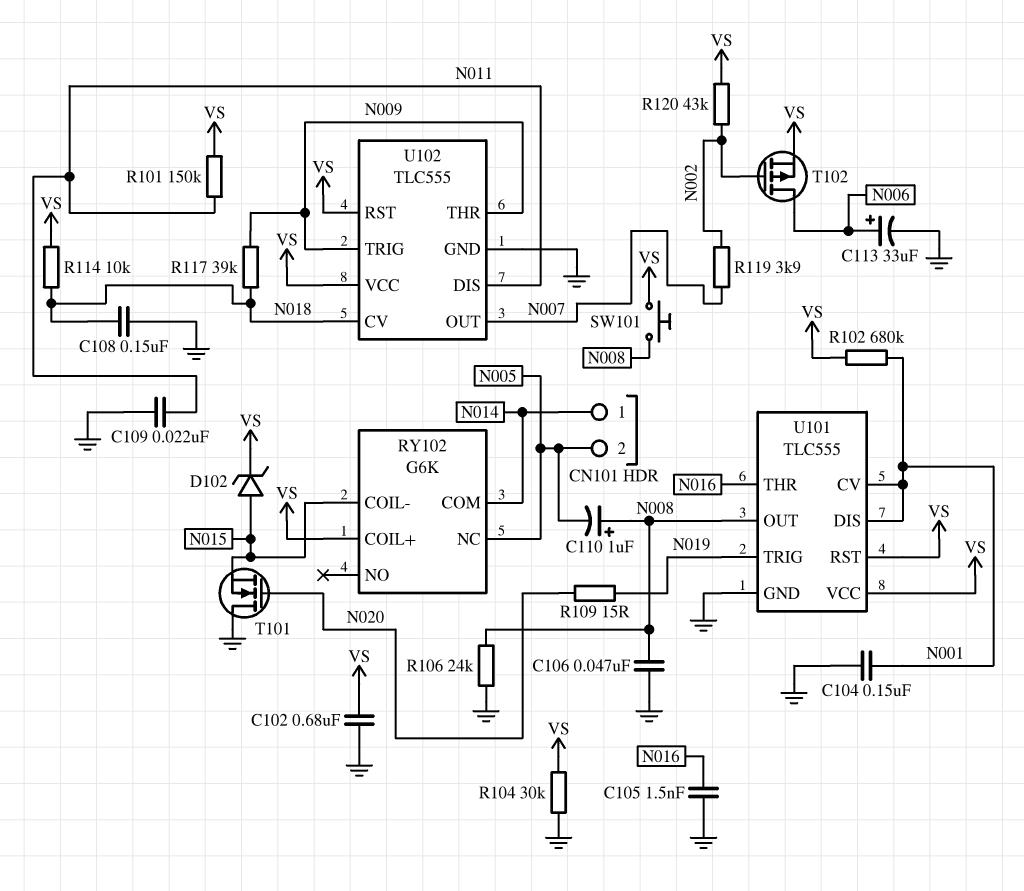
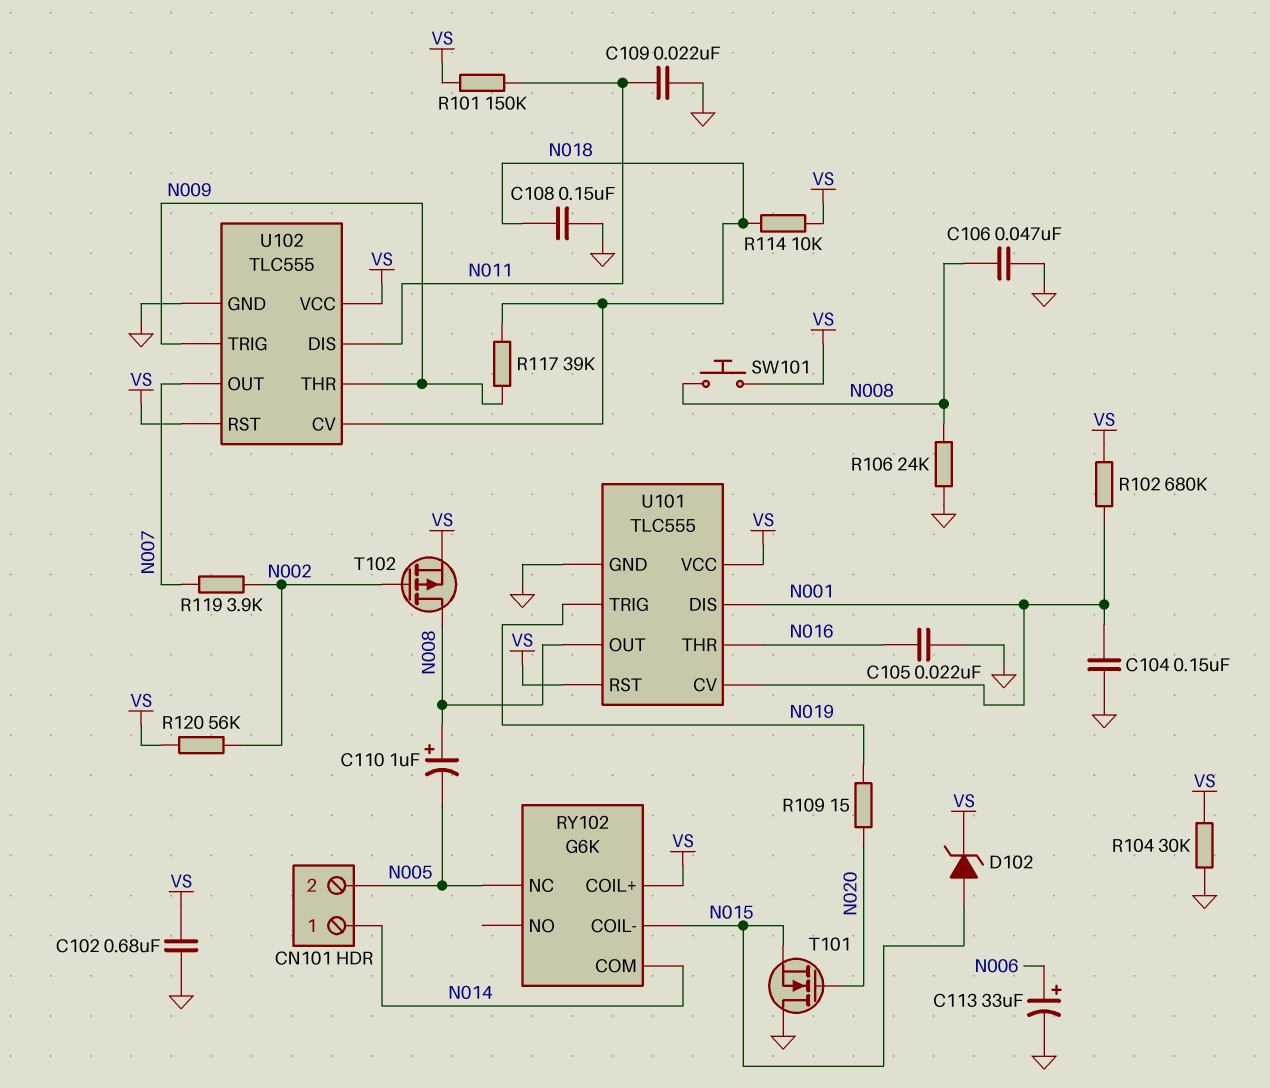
C105: 1.5nF (GND, N016) -> 22nF (GND, N016)
R120: 43k (N002, VS) -> 56k (N002, VS)
T102: PMOS (G N002, D N006, S VS) -> PMOS (G N002, D N008, S VS)

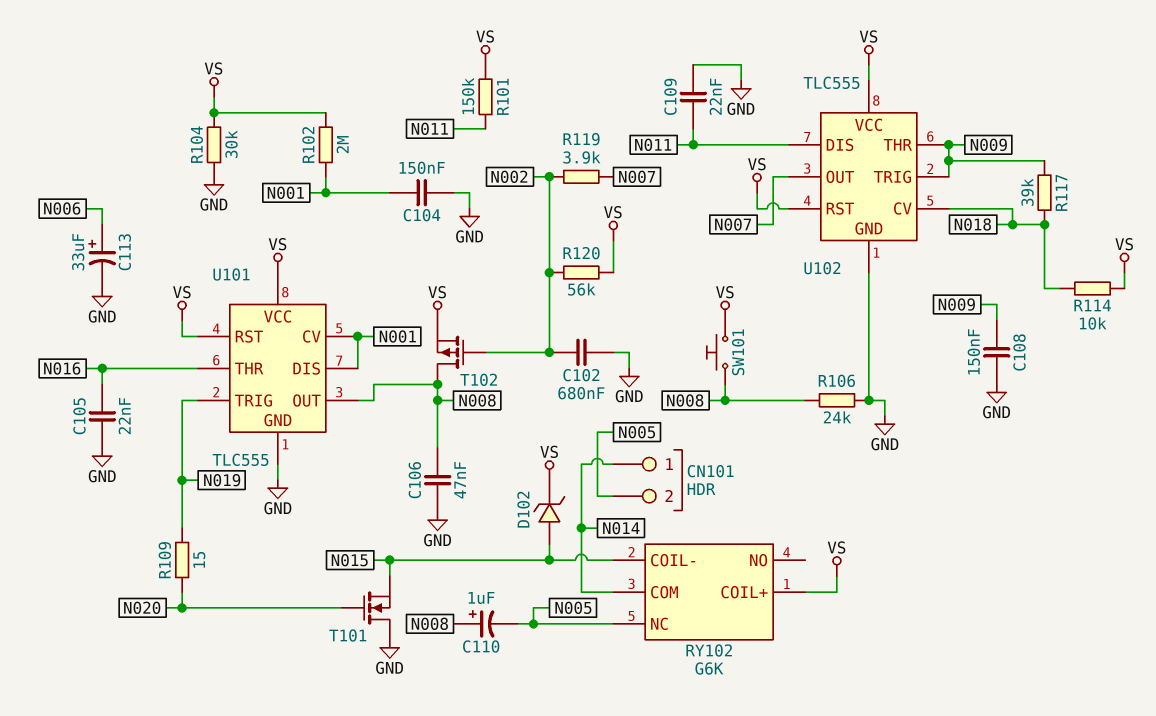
C102: 680nF (GND, VS) -> 680nF (GND, N002)
C108: 150nF (GND, N018) -> 150nF (GND, N009)
R102: 680k (N001, VS) -> 2M (N001, VS)

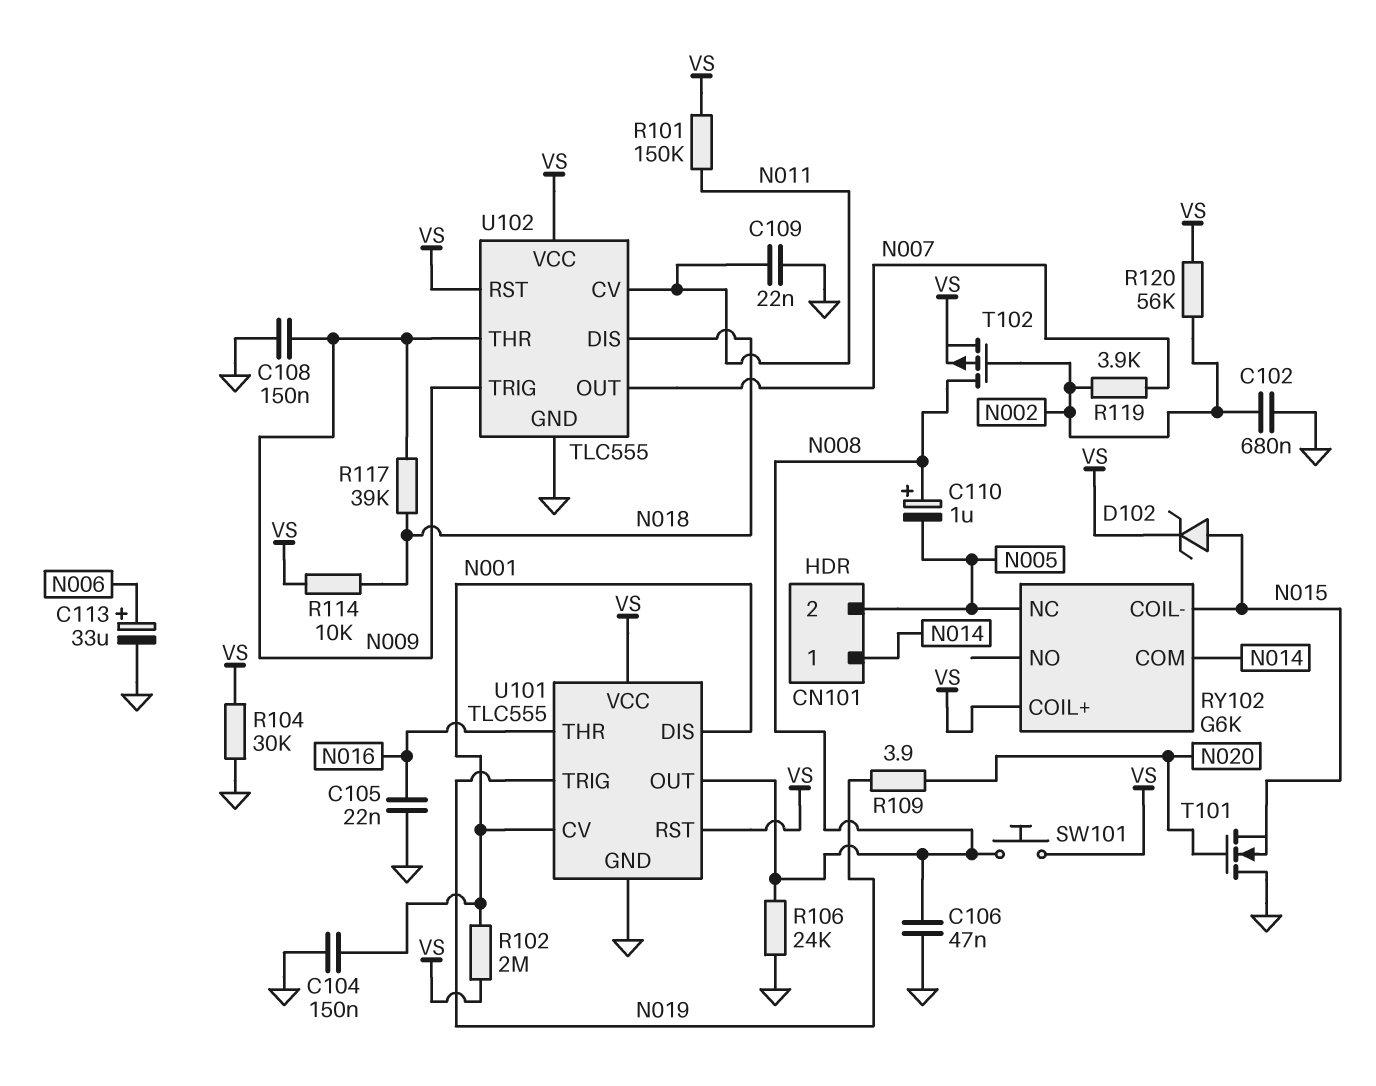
R109: 15 (N019, N020) -> 3.9 (N019, N020)
U102 pin CV: N018 -> N011
U102 pin DIS: N011 -> N018

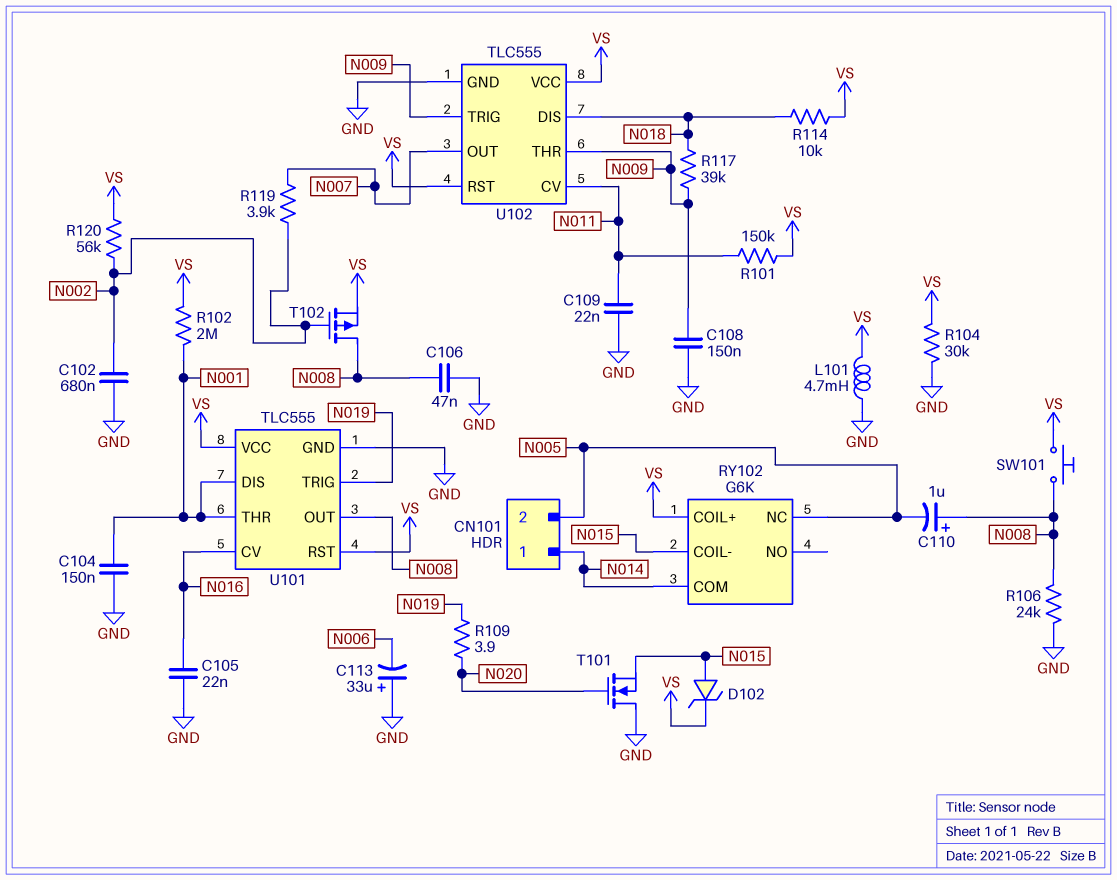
C113: 33uF (plus N006, minus GND) -> 33uF (plus GND, minus N006)
L101: none -> 4.7mH (GND, VS)
U101 pin CV: N001 -> N016
U101 pin THR: N016 -> N001

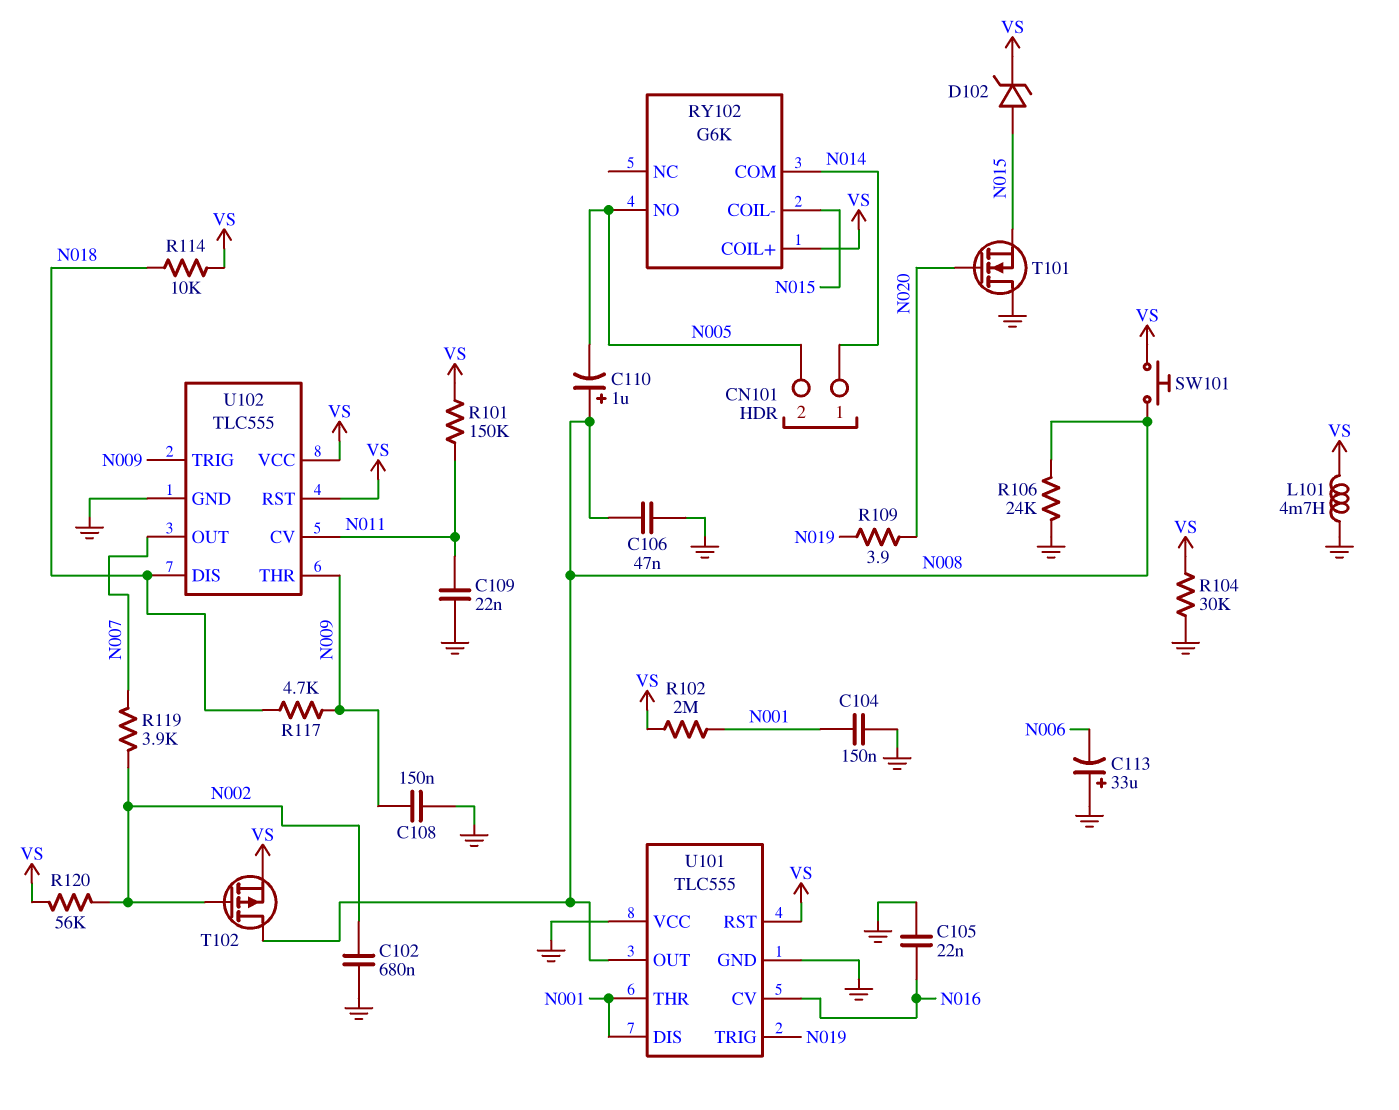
R117: 39k (N009, N018) -> 4.7k (N009, N018)
RY102 pin NC: N005 -> none
RY102 pin NO: none -> N005
U101 pin VCC: VS -> GND

